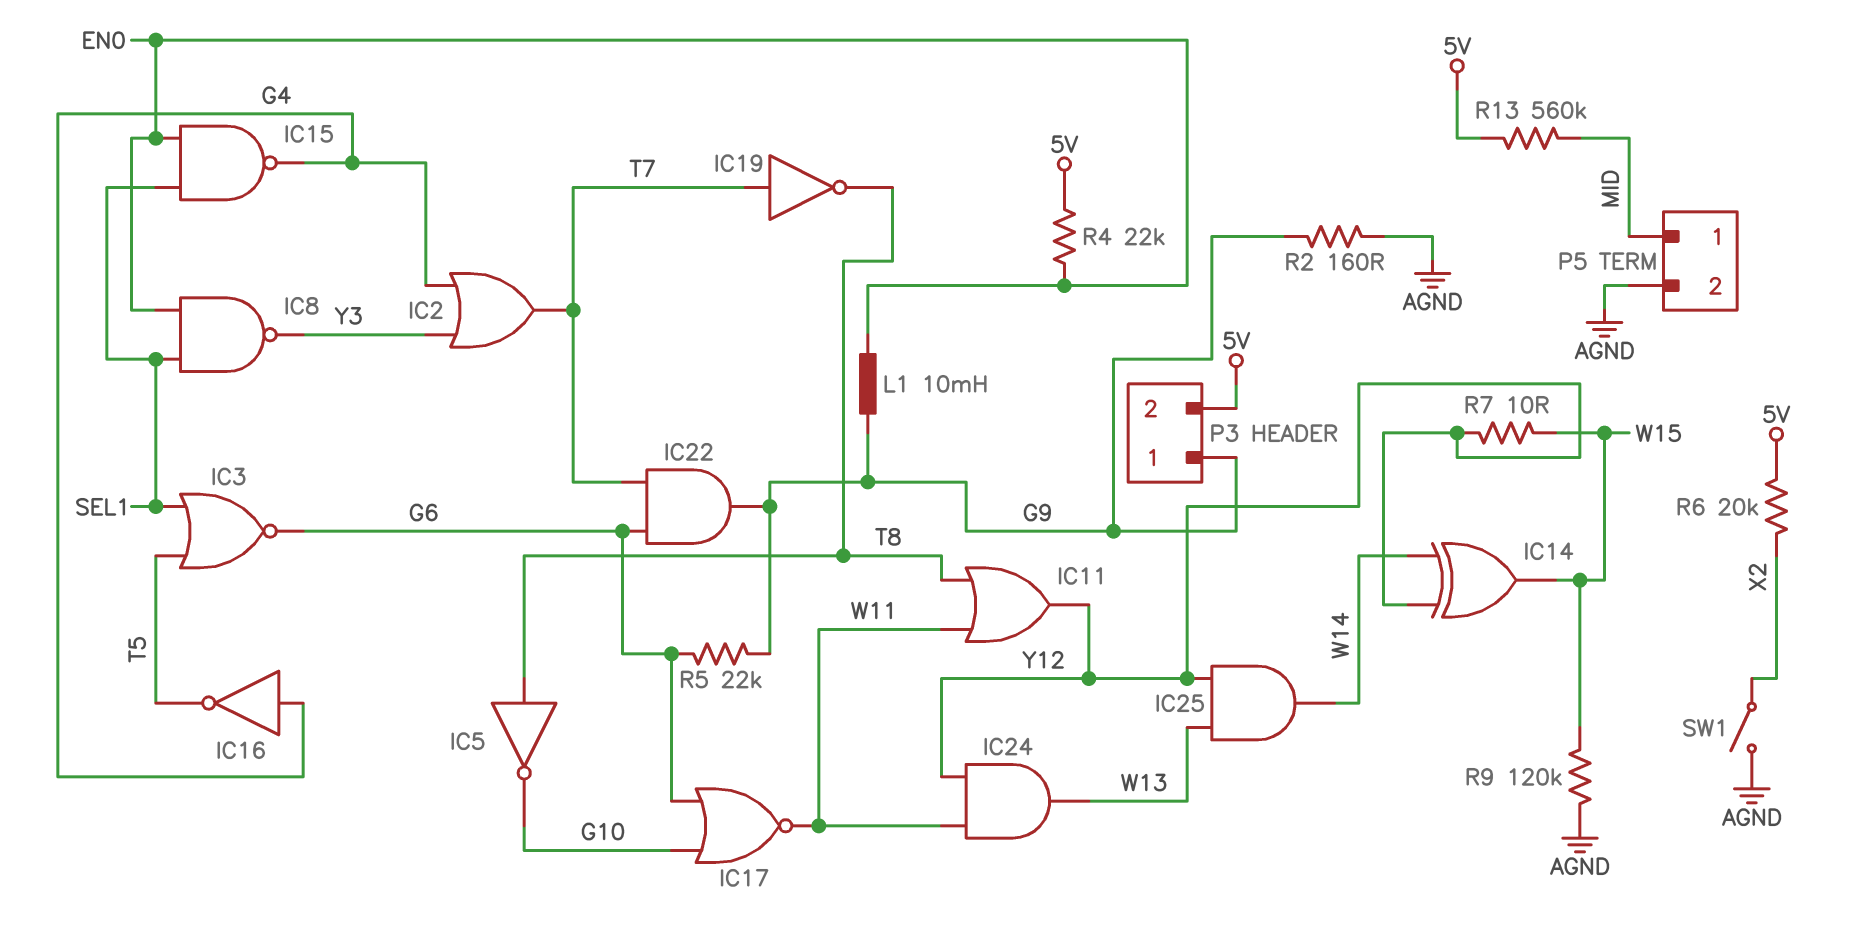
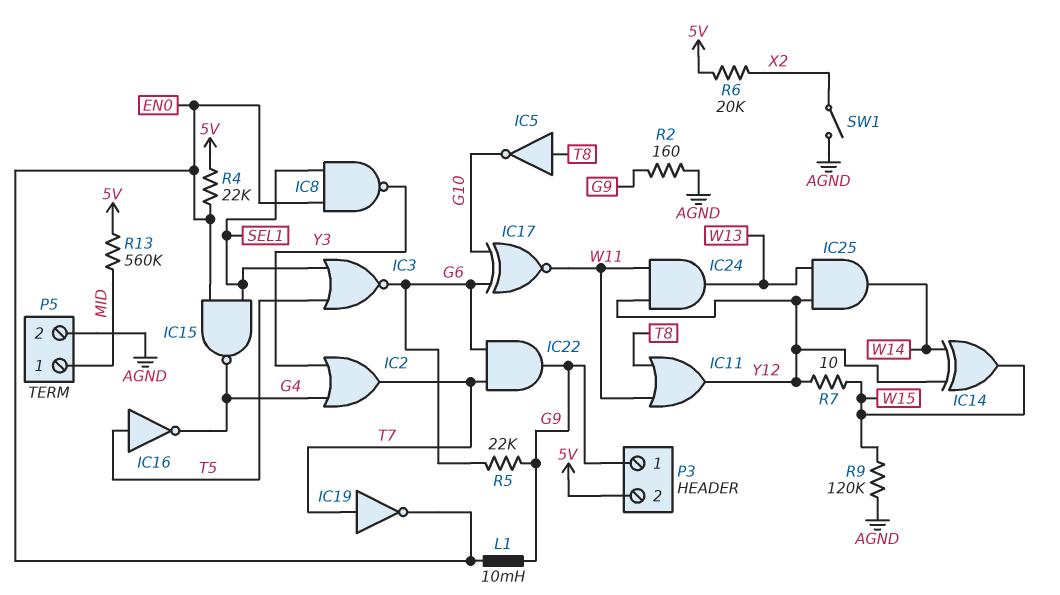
IC16: NOT (in G4, out T5) -> NOT (in T5, out G4)
IC17: NOR (in G6, in G10, out W11) -> XNOR (in G6, in G10, out W11)
IC19: NOT (in T7, out T8) -> NOT (in T7, out EN0)

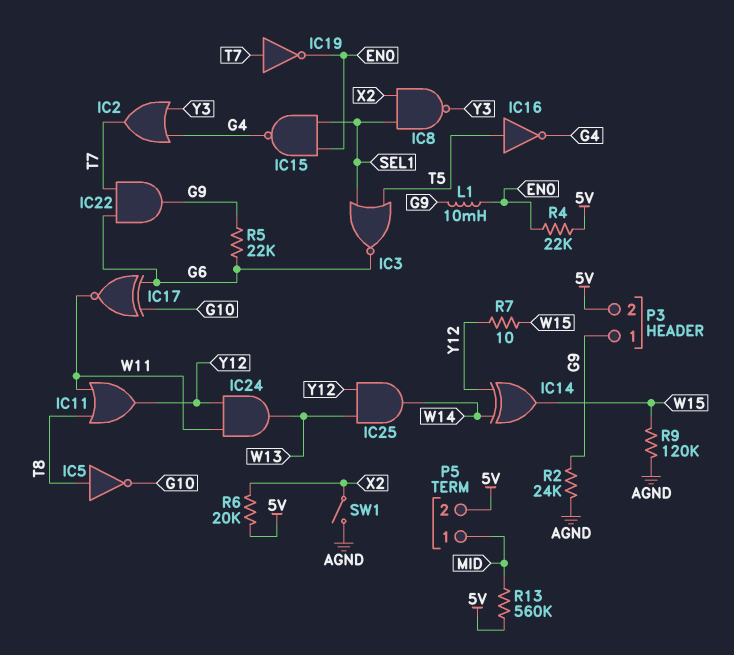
IC8: NAND (in EN0, in SEL1, out Y3) -> NAND (in SEL1, in X2, out Y3)
P5 pin 2: AGND -> 5V
R2: 160 (AGND, G9) -> 24k (AGND, G9)

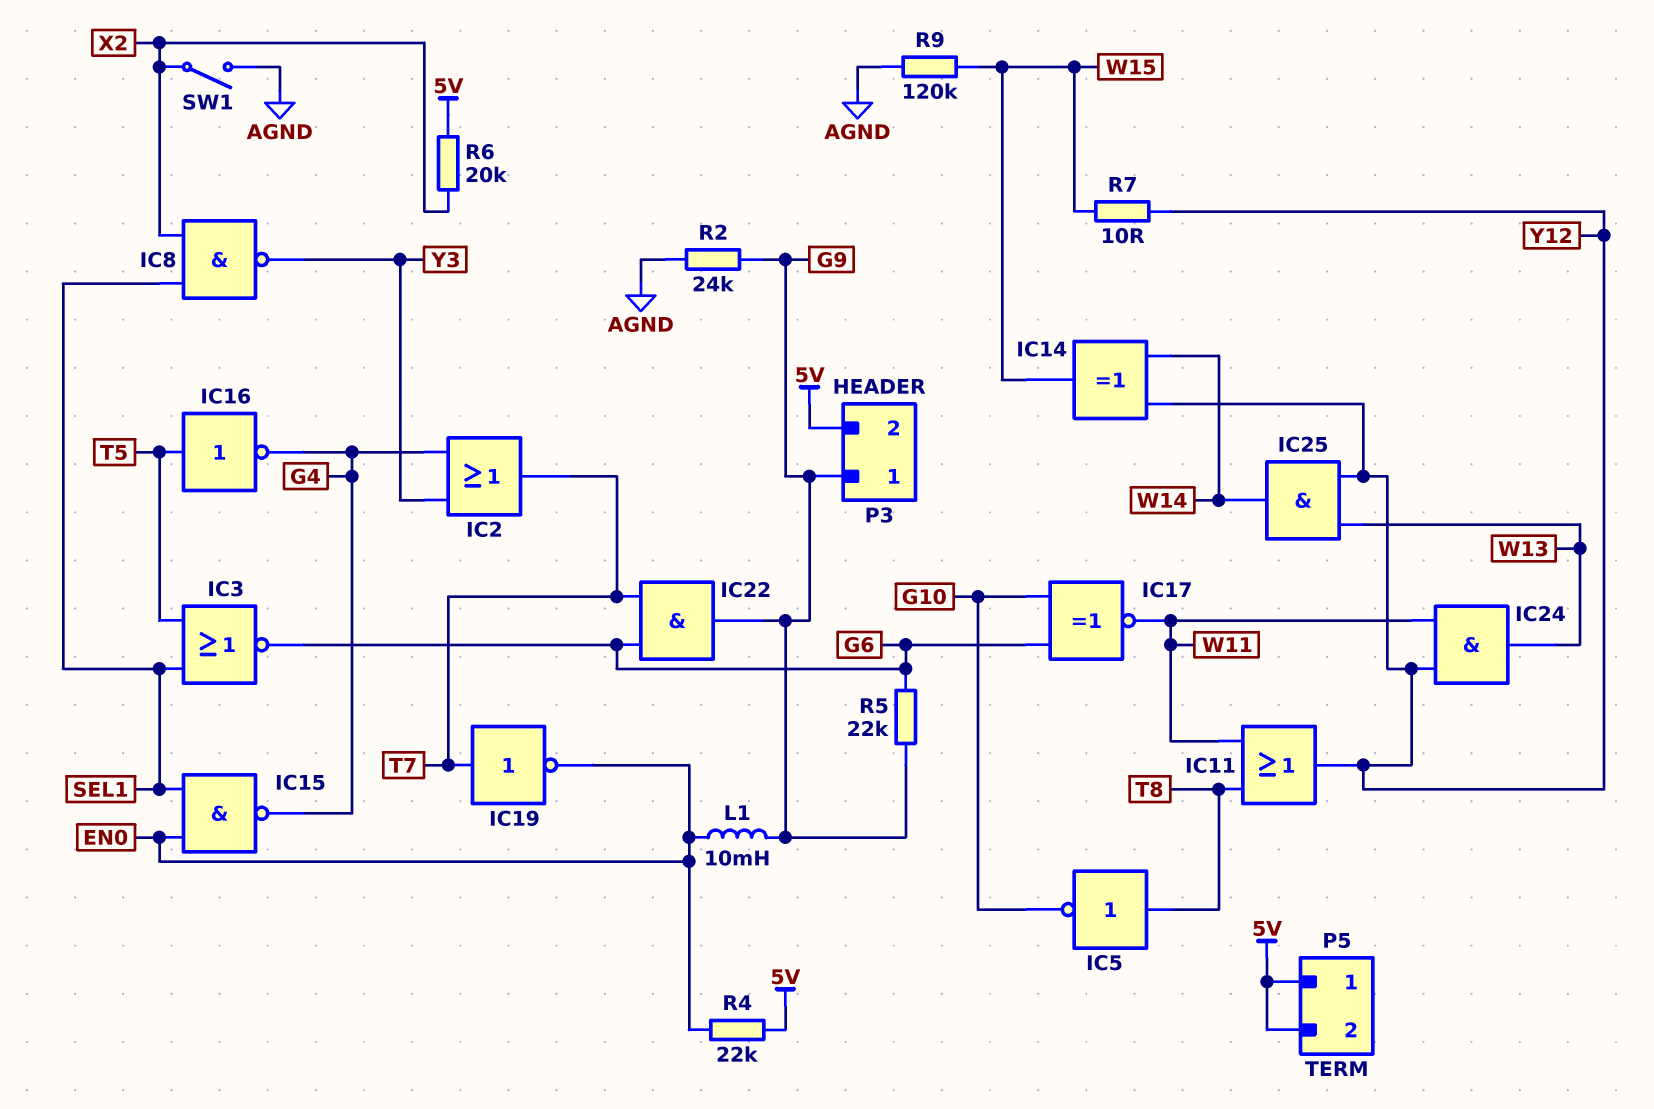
P5 pin 1: MID -> 5V
R13: 560k (5V, MID) -> none

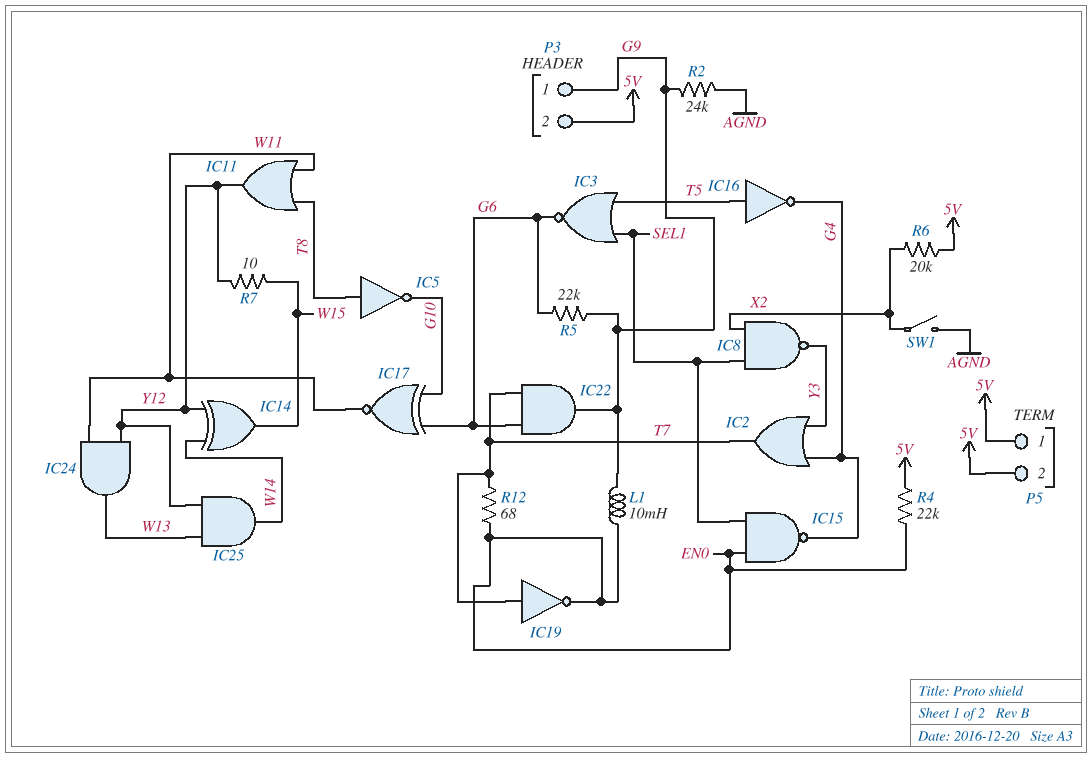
R9: 120k (AGND, W15) -> none
R12: none -> 68 (EN0, T7)

